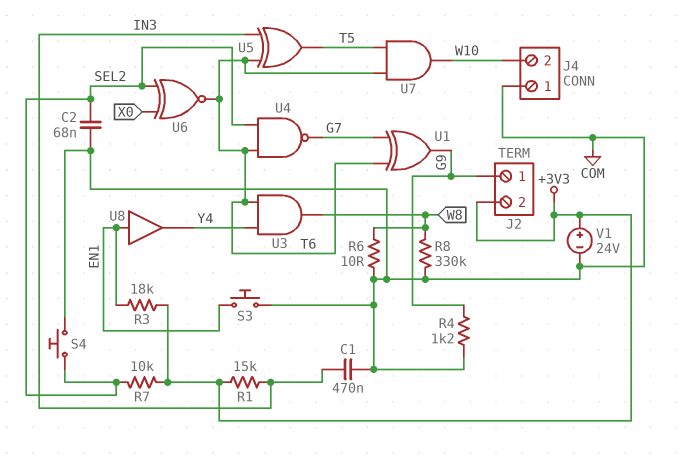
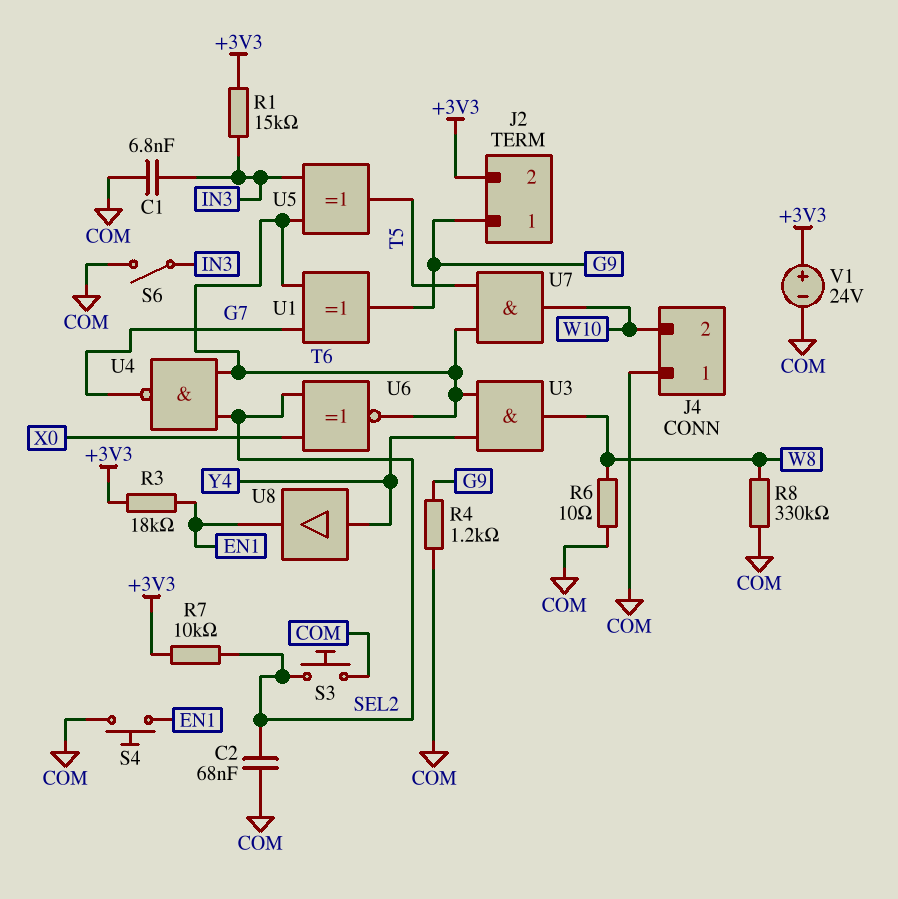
C1: 470nF (COM, IN3) -> 6.8nF (COM, IN3)
S3: button (COM, EN1) -> button (COM, SEL2)
S4: button (COM, SEL2) -> button (COM, EN1)
S6: none -> switch (COM, IN3)
U8: buffer (in EN1, out Y4) -> buffer (in Y4, out EN1)

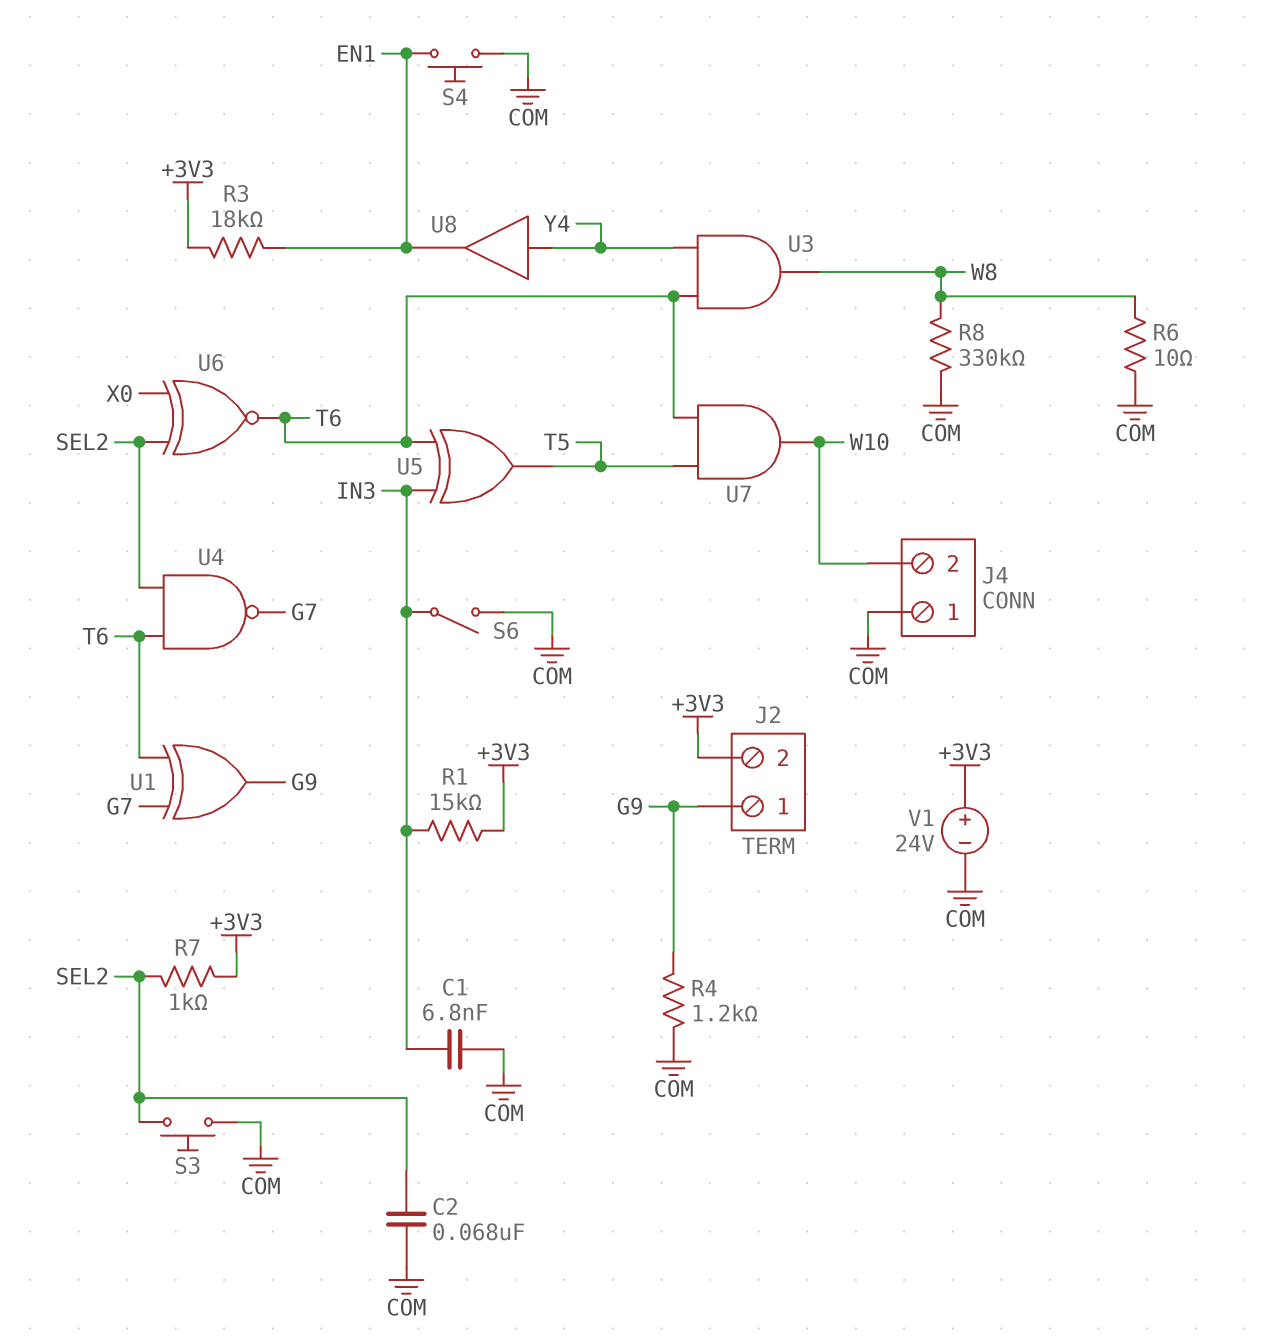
R7: 10k (+3V3, SEL2) -> 1k (+3V3, SEL2)

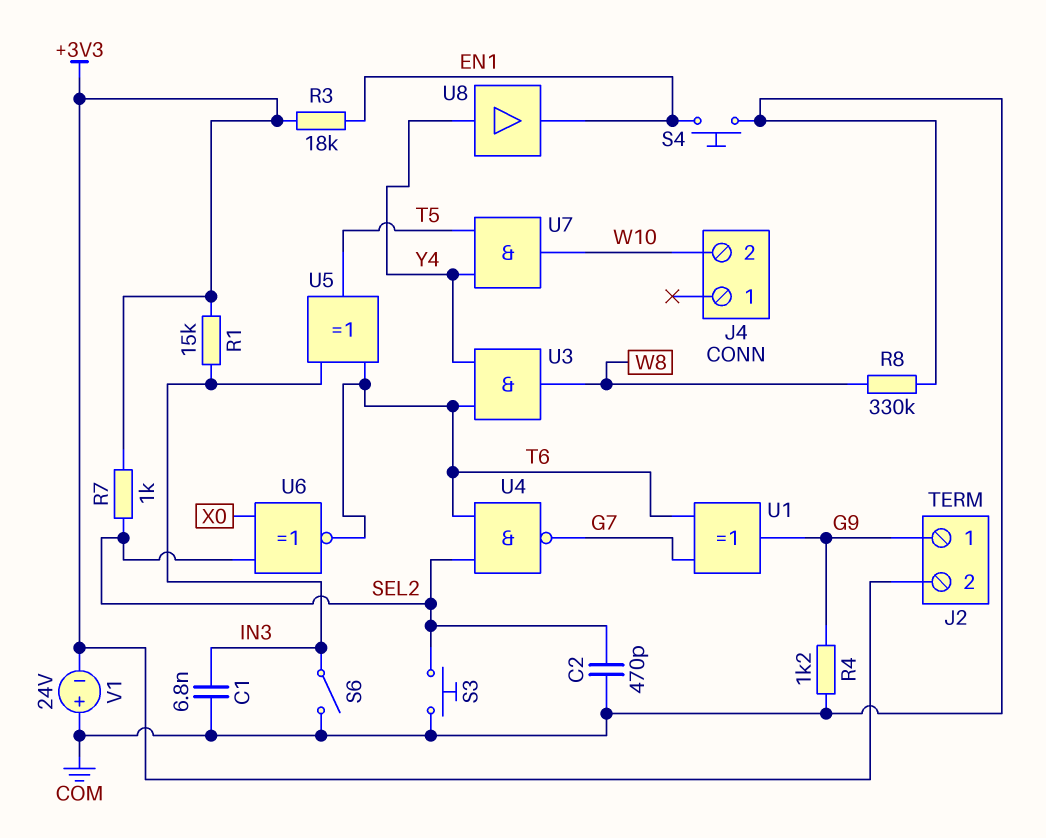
C2: 68nF (COM, SEL2) -> 470pF (COM, SEL2)
J4 pin 1: COM -> none
R6: 10 (COM, W8) -> none
U7: AND (in T5, in T6, out W10) -> AND (in T5, in Y4, out W10)
V1: 24V (plus +3V3, minus COM) -> 24V (plus COM, minus +3V3)

